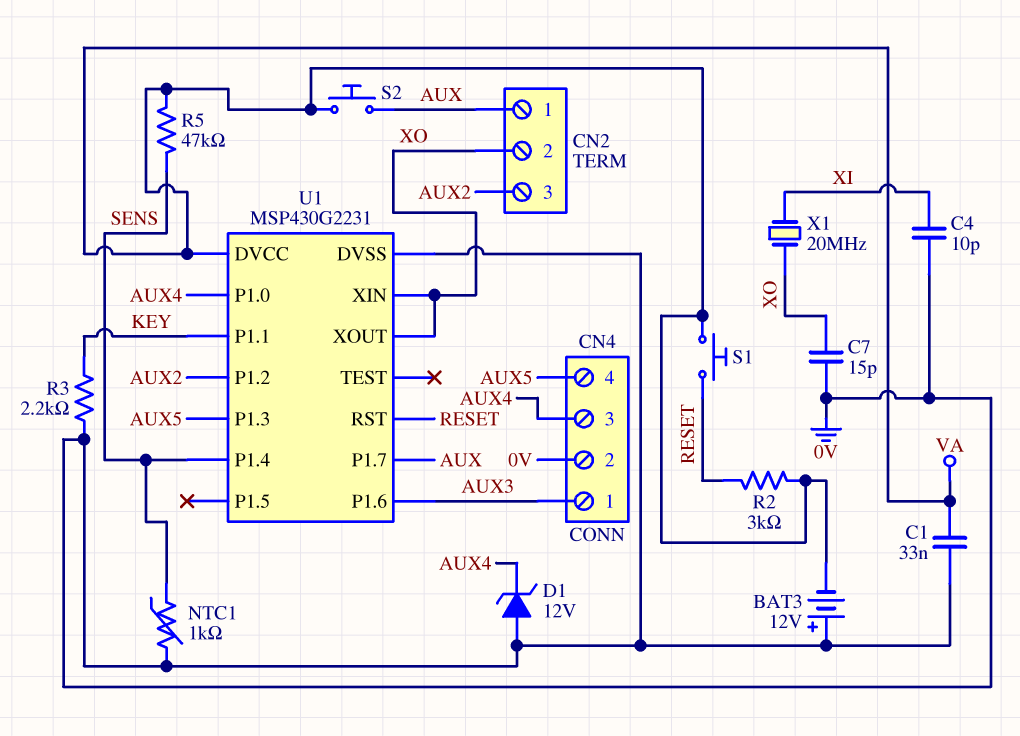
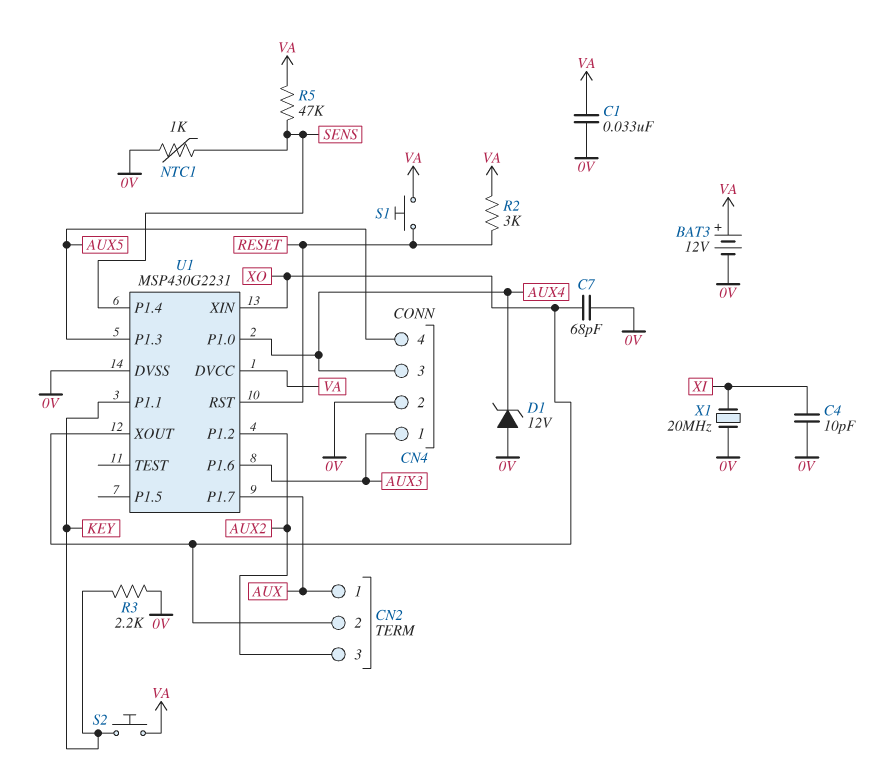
BAT3: 12V (plus 0V, minus VA) -> 12V (plus VA, minus 0V)
C7: 15pF (0V, XO) -> 68pF (0V, XO)
S2: button (AUX, VA) -> button (KEY, VA)
X1: 20MHz (XI, XO) -> 20MHz (0V, XI)

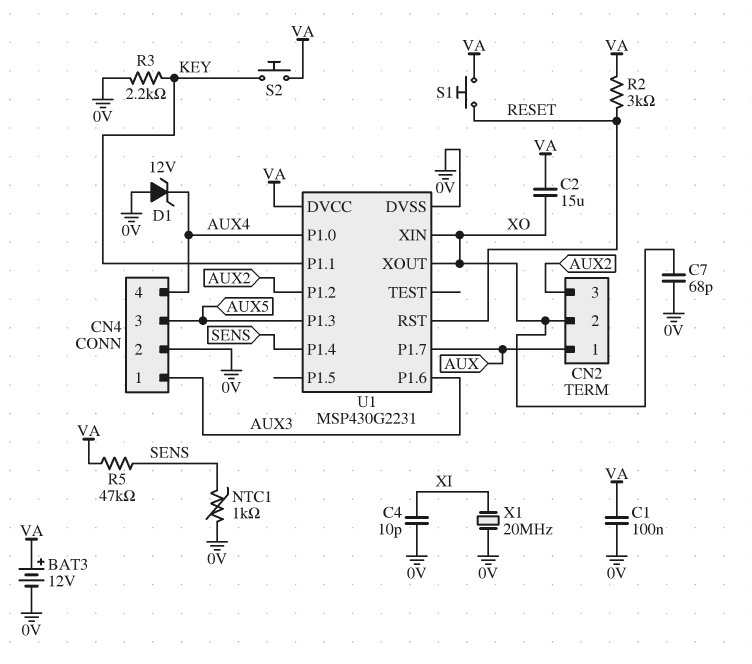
C1: 33nF (0V, VA) -> 100nF (0V, VA)
C2: none -> 15uF (VA, XO)
CN4 pin 3: AUX4 -> AUX5
CN4 pin 4: AUX5 -> AUX4

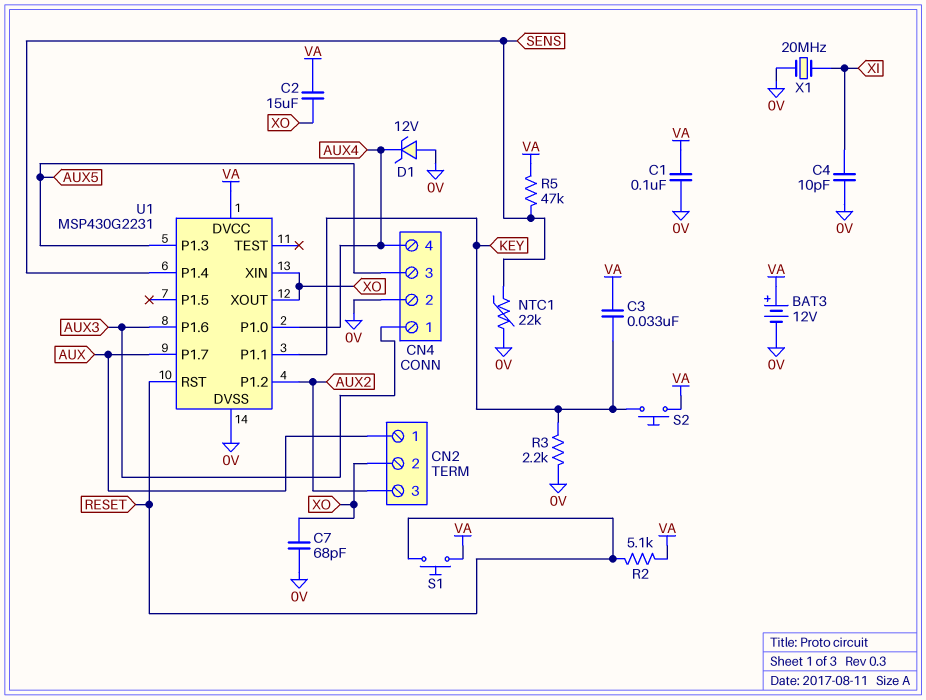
C3: none -> 33nF (KEY, VA)
NTC1: 1k (0V, SENS) -> 22k (0V, SENS)
R2: 3k (RESET, VA) -> 5.1k (RESET, VA)

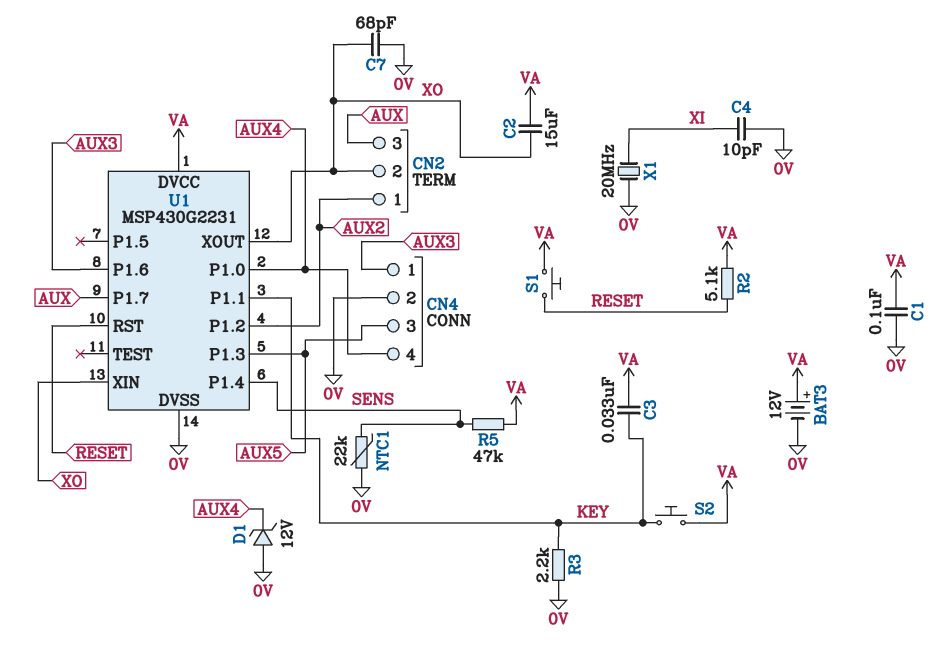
CN2 pin 1: AUX -> AUX2
CN2 pin 3: AUX2 -> AUX

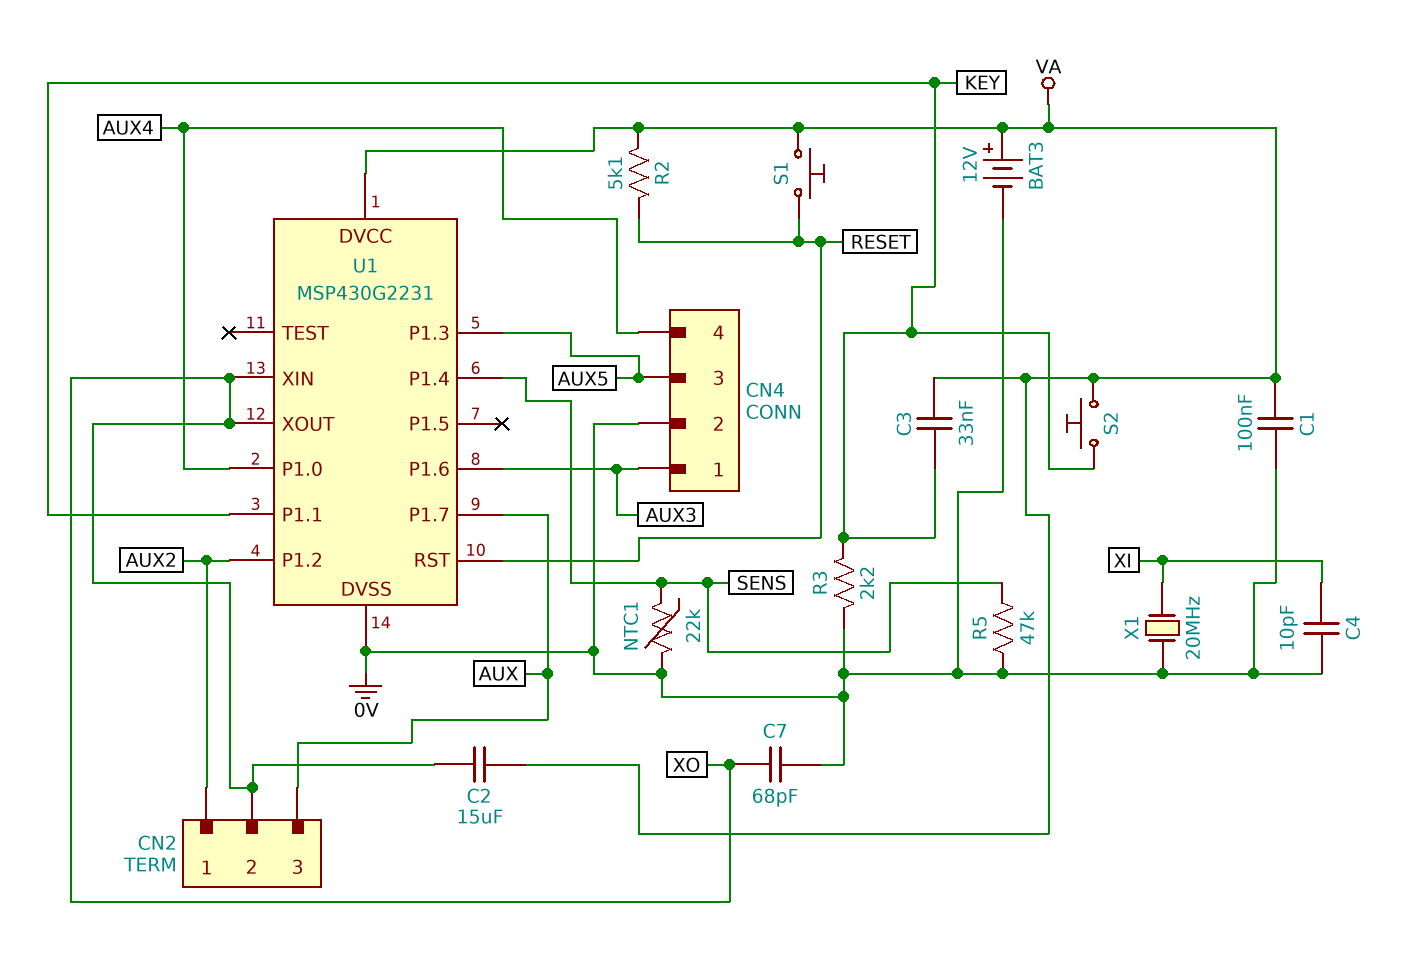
D1: zener 12V (A 0V, K AUX4) -> none
R5: 47k (SENS, VA) -> 47k (0V, SENS)

